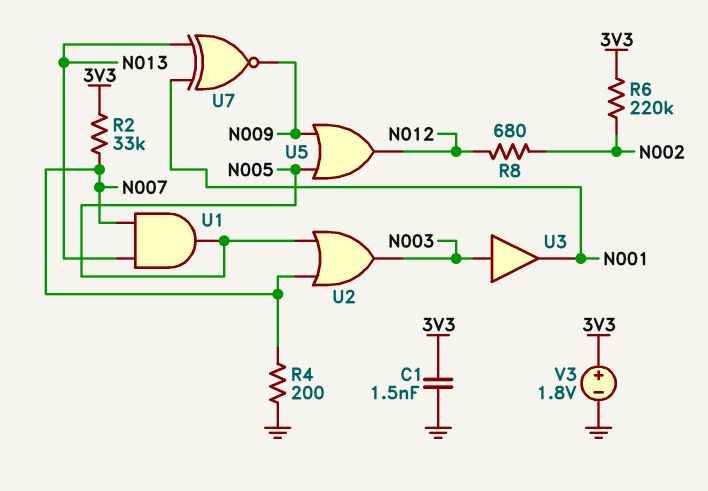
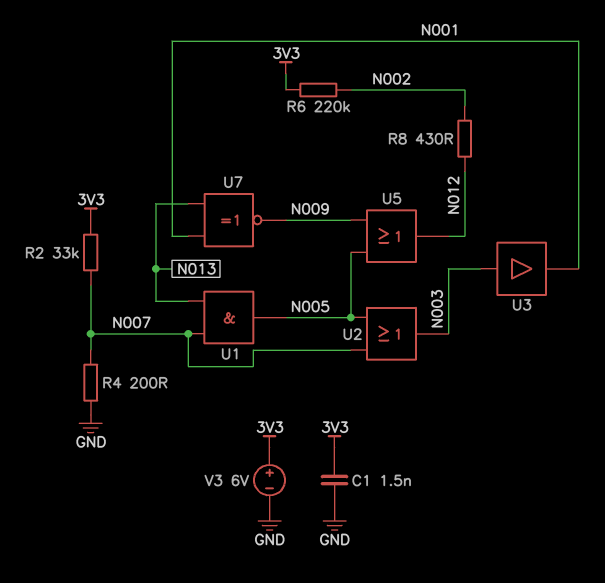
R8: 680 (N002, N012) -> 430 (N002, N012)
V3: 1.8V (plus 3V3, minus GND) -> 6V (plus 3V3, minus GND)

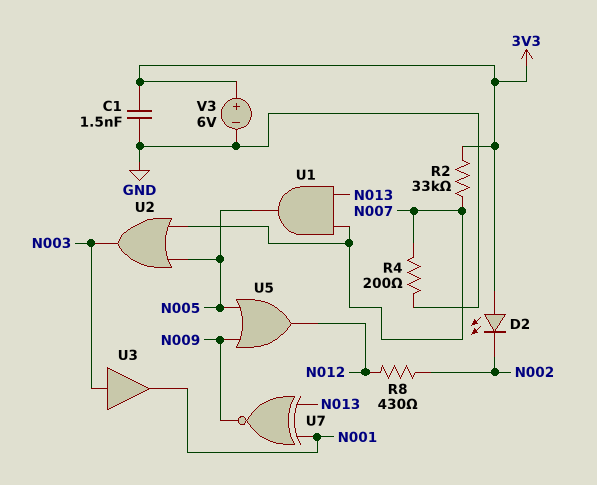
D2: none -> LED (A 3V3, K N002)
R6: 220k (3V3, N002) -> none

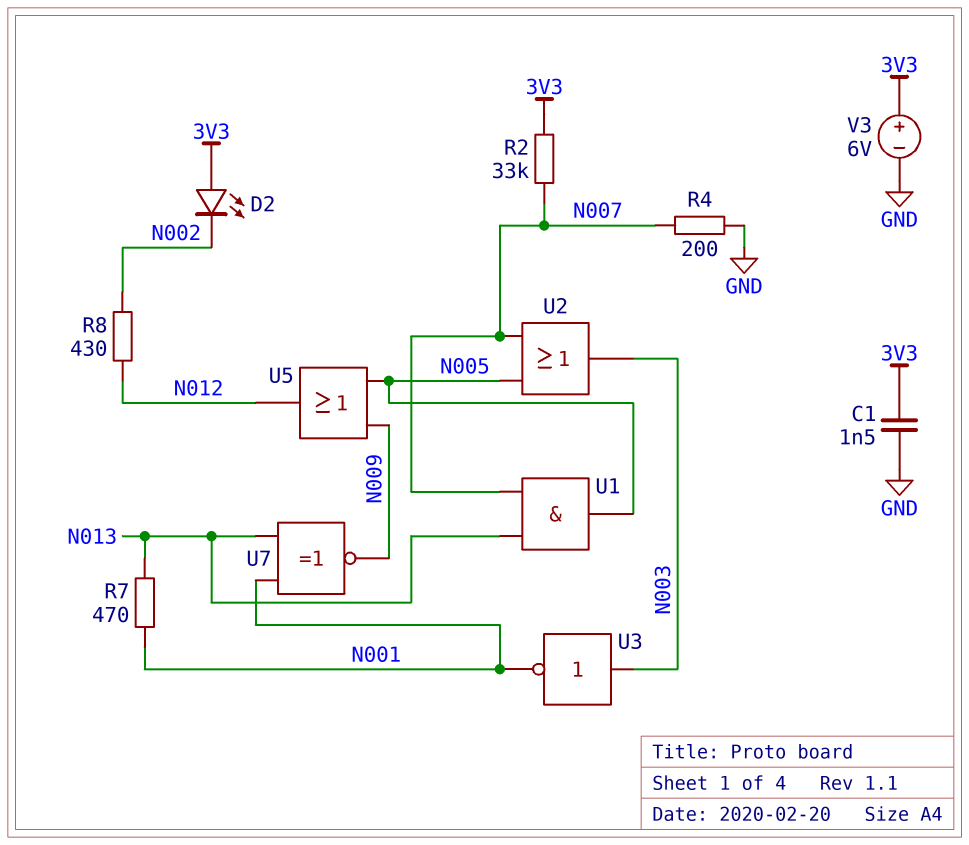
R7: none -> 470 (N001, N013)
U3: buffer (in N003, out N001) -> NOT (in N003, out N001)

